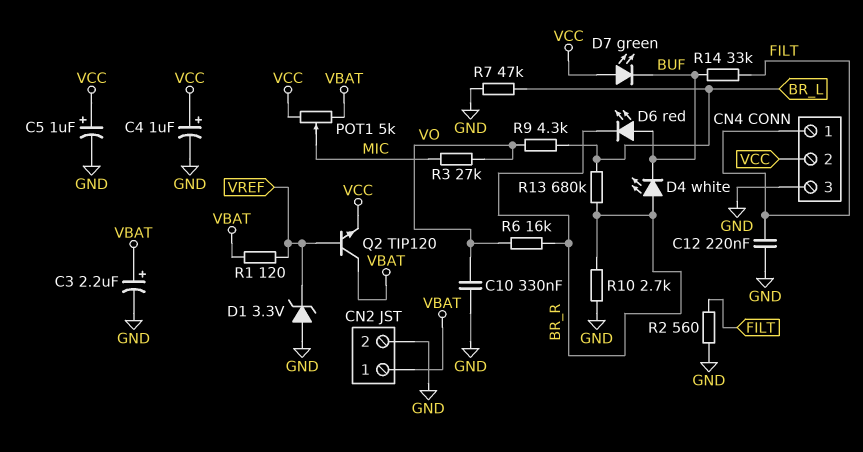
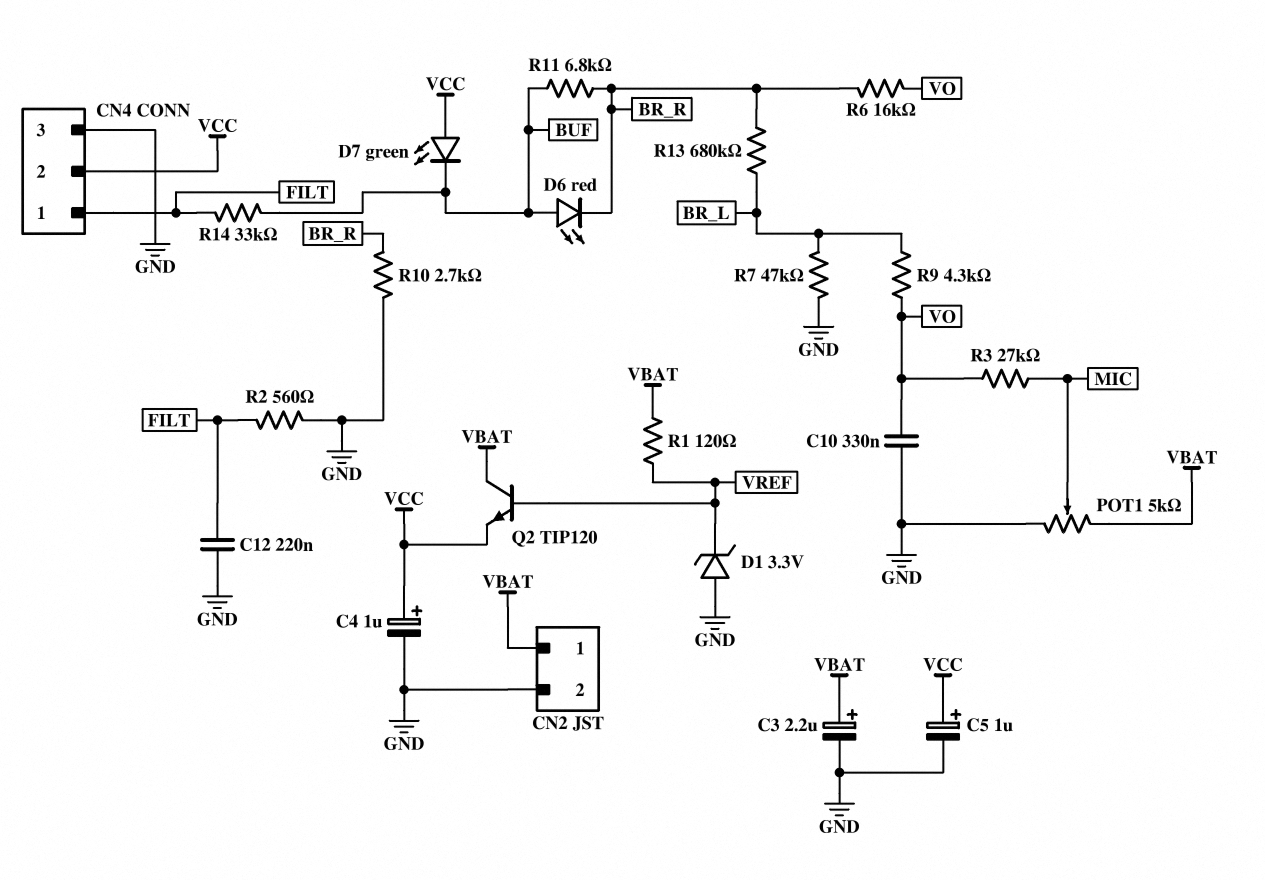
D4: LED white (A BR_R, K BUF) -> none
POT1: 5k (VBAT, VCC, wiper MIC) -> 5k (GND, VBAT, wiper MIC)
R11: none -> 6.8k (BR_R, BUF)

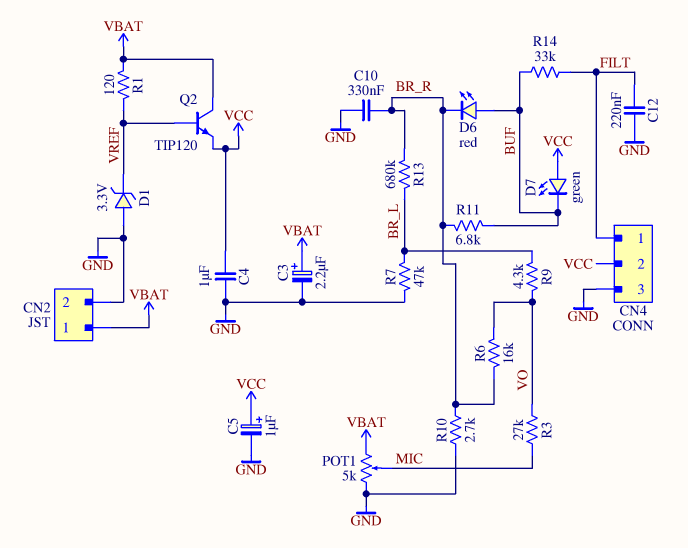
C4: 1uF (plus VCC, minus GND) -> 1uF (GND, VCC)
C10: 330nF (GND, VO) -> 330nF (BR_R, GND)
R2: 560 (FILT, GND) -> none

